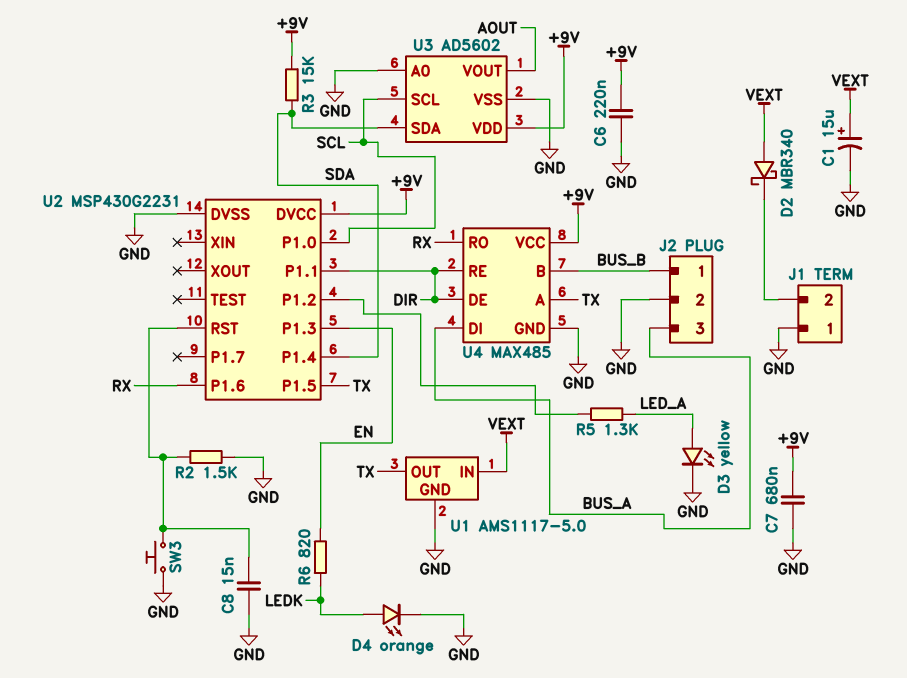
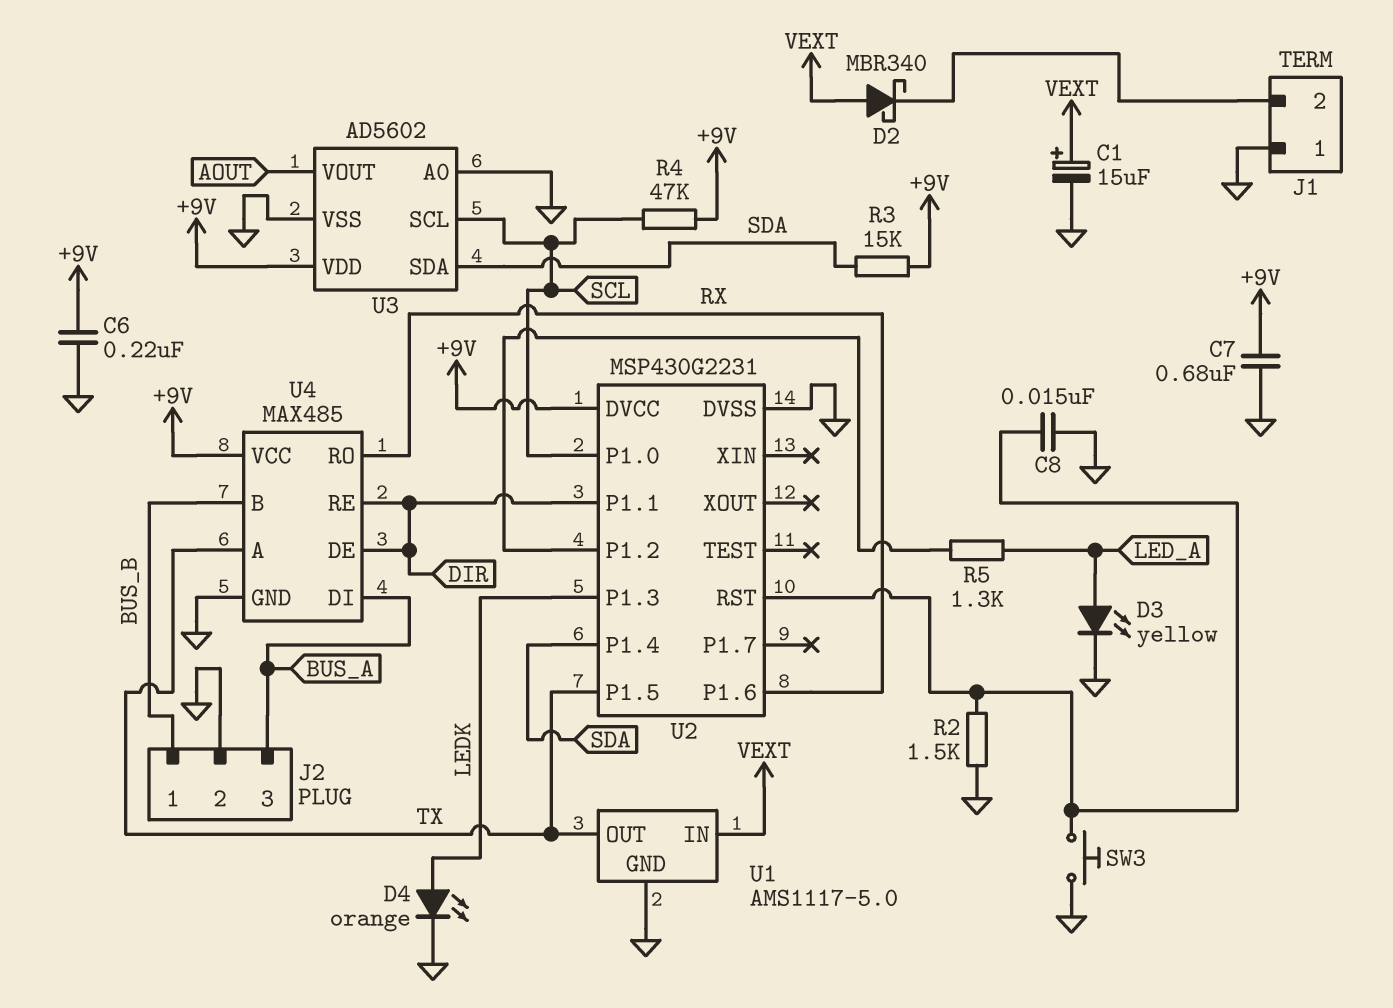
R4: none -> 47k (+9V, SCL)
R6: 820 (EN, LEDK) -> none
U2 pin P1.3: EN -> LEDK

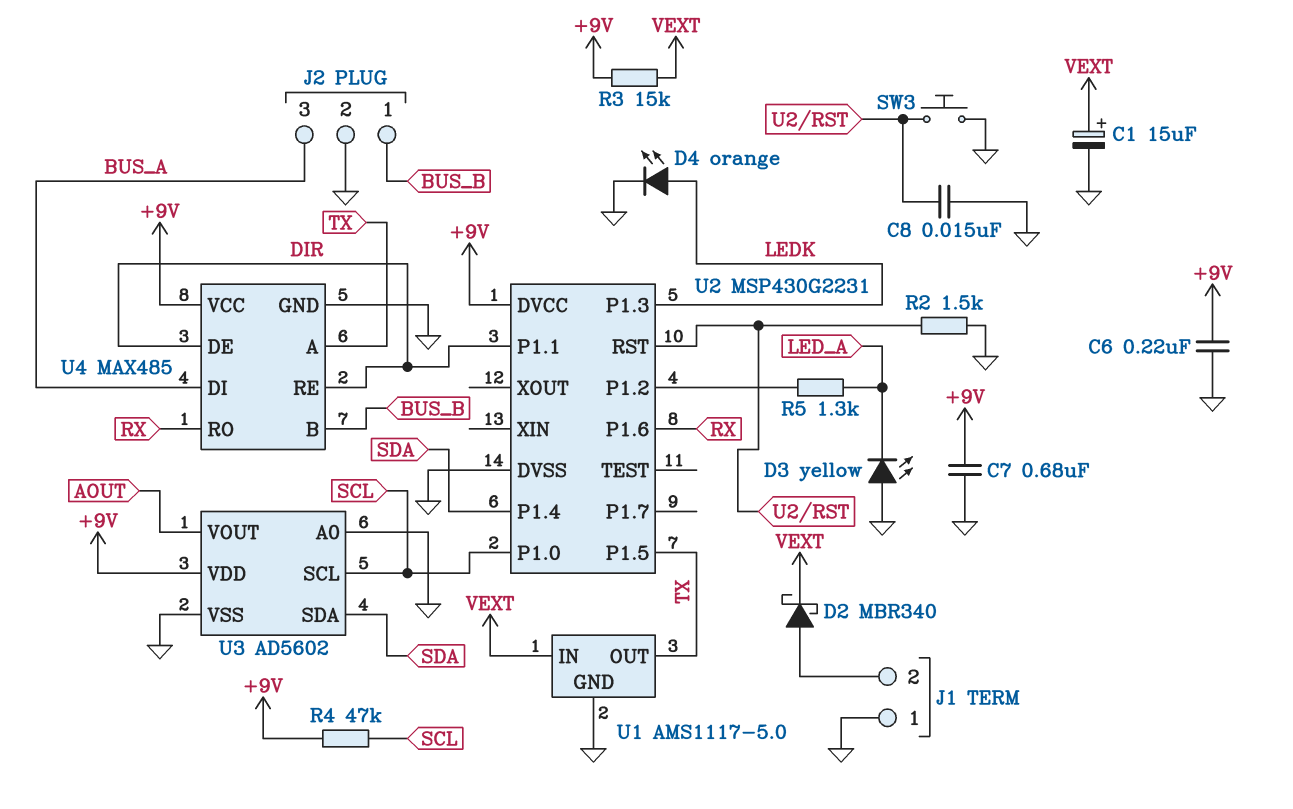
D2: schottky MBR340 (A VEXT, K J1/2) -> schottky MBR340 (A J1/2, K VEXT)
D3: LED yellow (A LED_A, K GND) -> LED yellow (A GND, K LED_A)
R3: 15k (+9V, SDA) -> 15k (+9V, VEXT)

